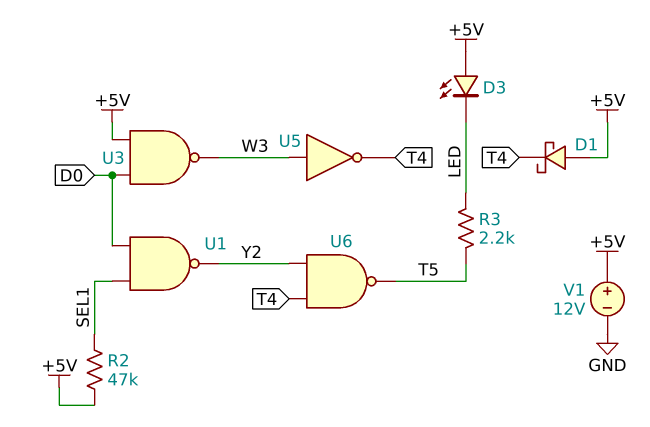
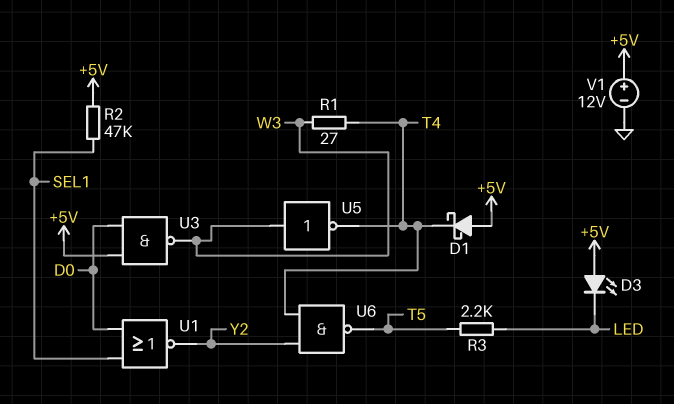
R1: none -> 27 (T4, W3)
U1: NAND (in D0, in SEL1, out Y2) -> NOR (in D0, in SEL1, out Y2)

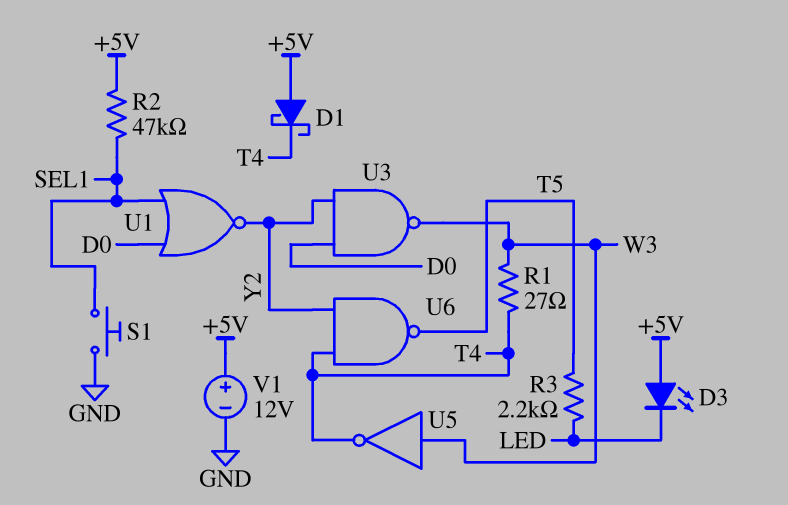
S1: none -> button (GND, SEL1)
U3: NAND (in +5V, in D0, out W3) -> NAND (in D0, in Y2, out W3)

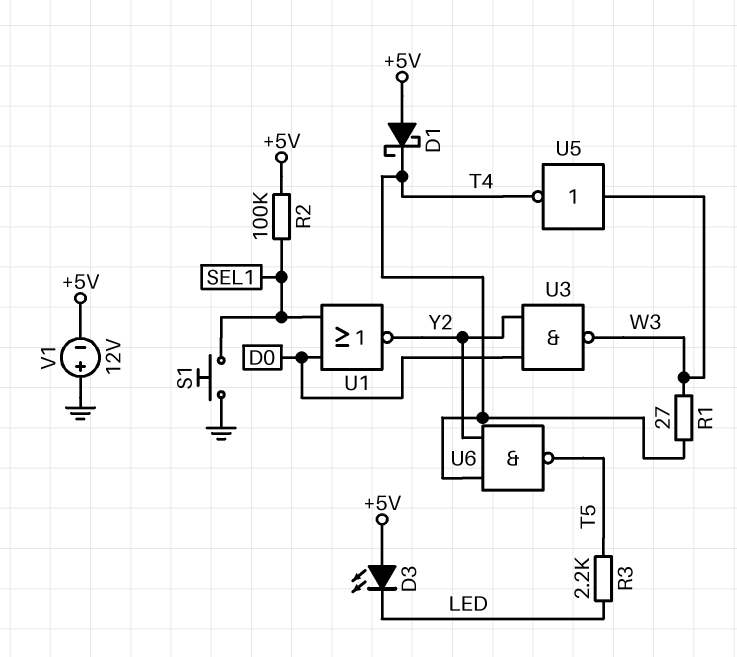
R2: 47k (+5V, SEL1) -> 100k (+5V, SEL1)
V1: 12V (plus +5V, minus GND) -> 12V (plus GND, minus +5V)

